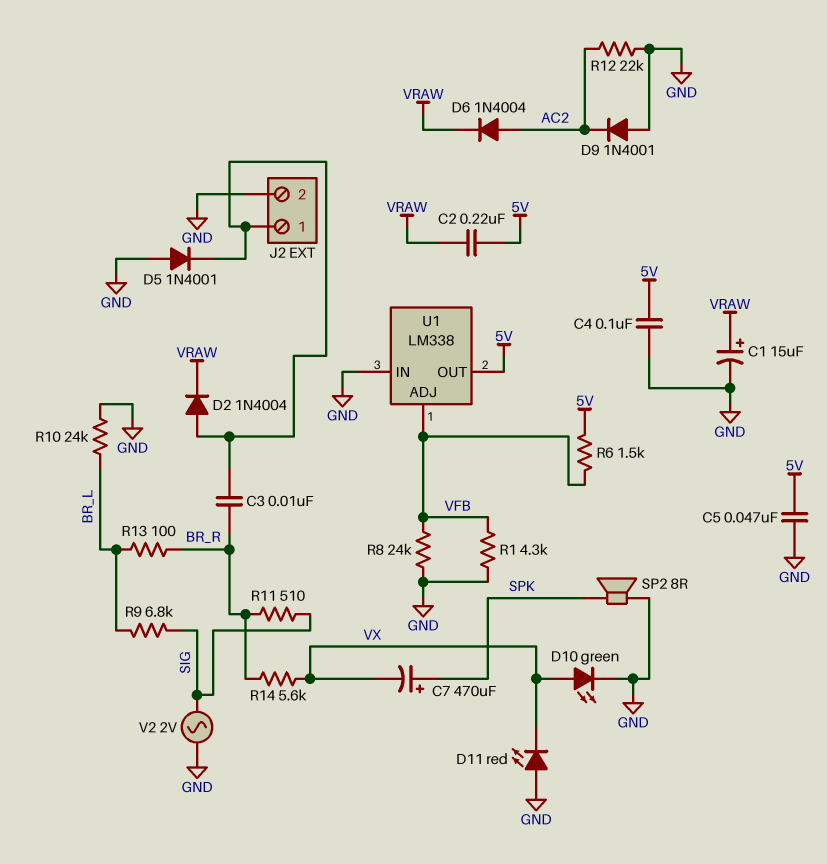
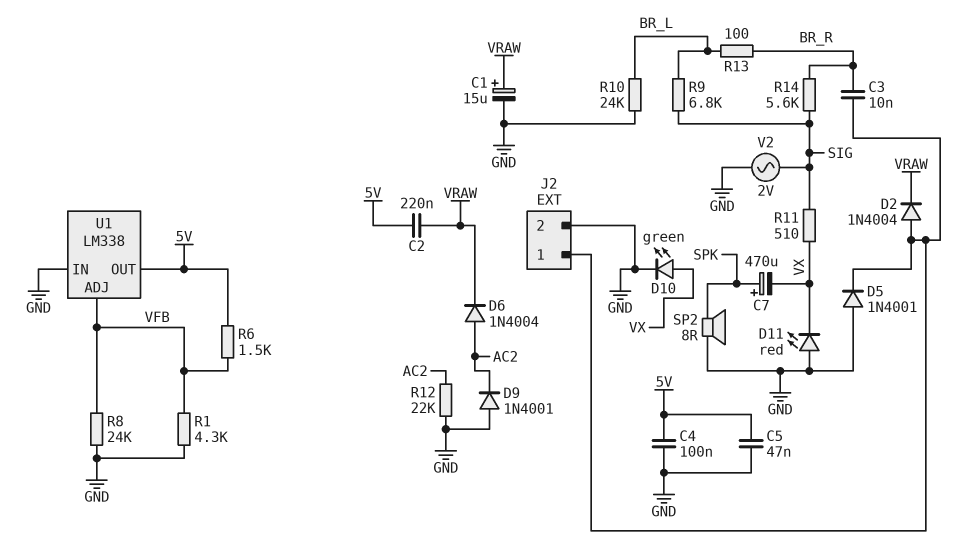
R11: 510 (BR_R, SIG) -> 510 (SIG, VX)
R14: 5.6k (BR_R, VX) -> 5.6k (BR_R, SIG)

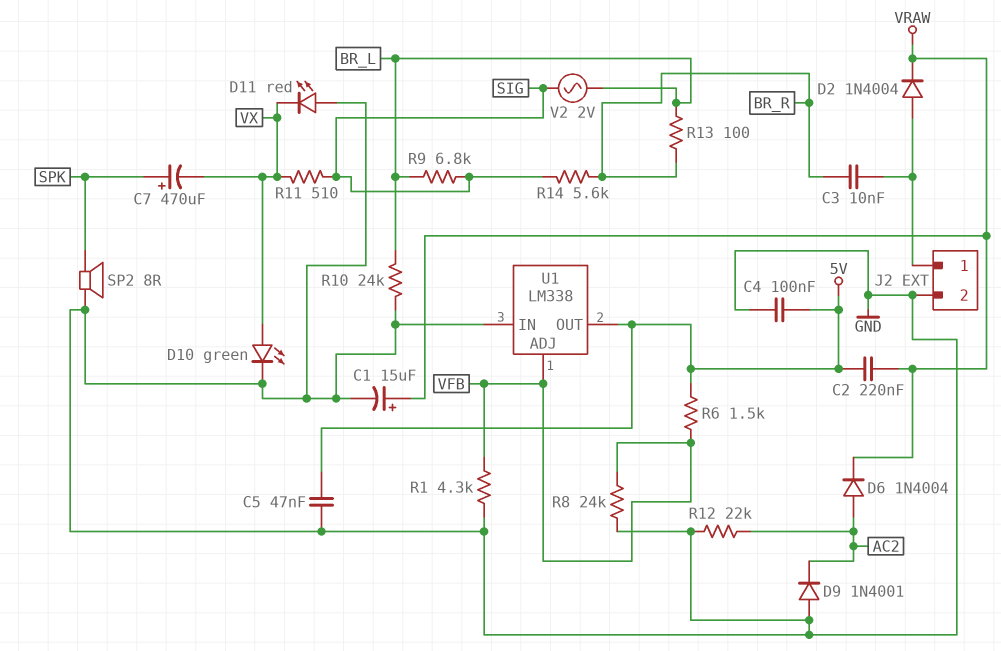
D5: diode 1N4001 (A GND, K J2/1) -> none
V2: AC 2V (GND, SIG) -> AC 2V (BR_L, SIG)

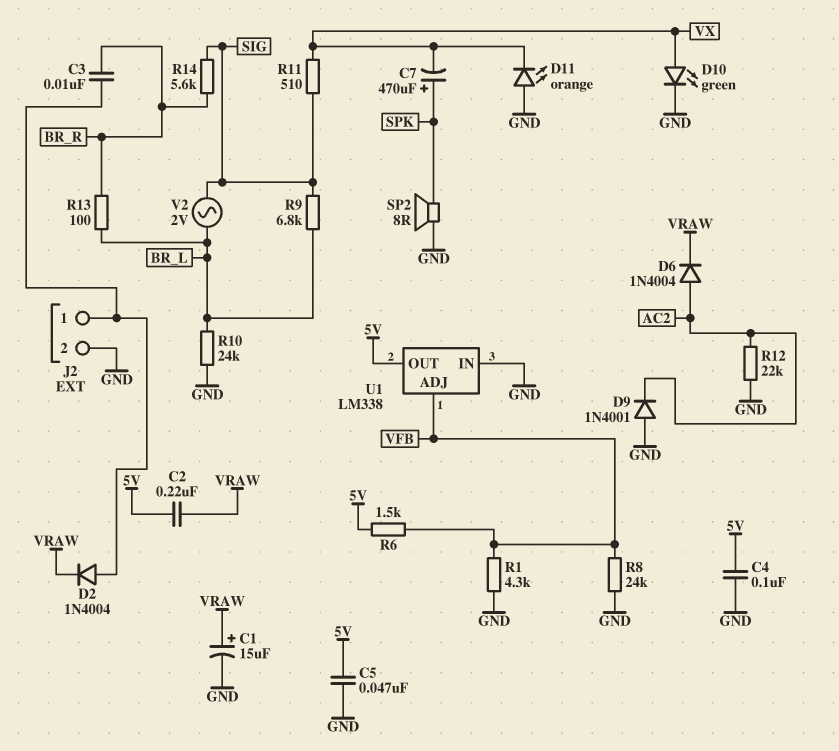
D11: LED red (A GND, K VX) -> LED orange (A GND, K VX)

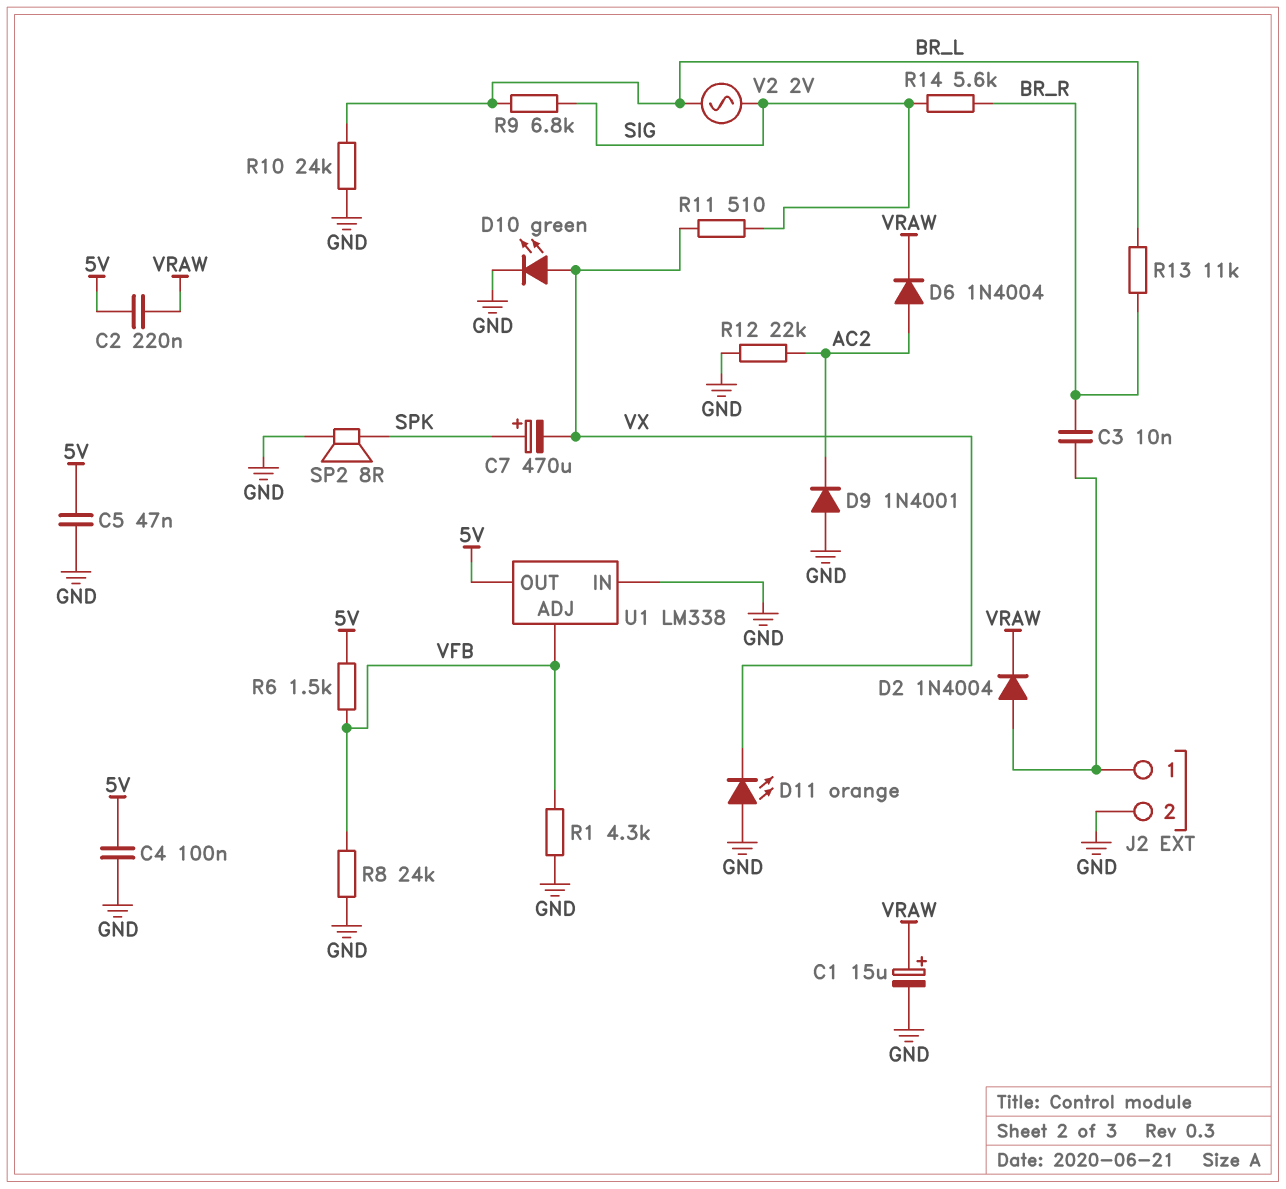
R13: 100 (BR_L, BR_R) -> 11k (BR_L, BR_R)

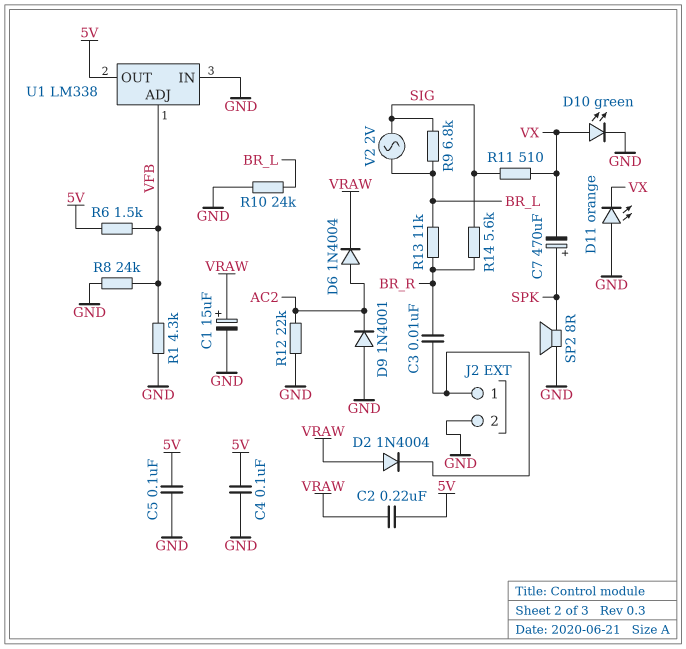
C5: 47nF (5V, GND) -> 100nF (5V, GND)
D2: diode 1N4004 (A J2/1, K VRAW) -> diode 1N4004 (A VRAW, K J2/1)

